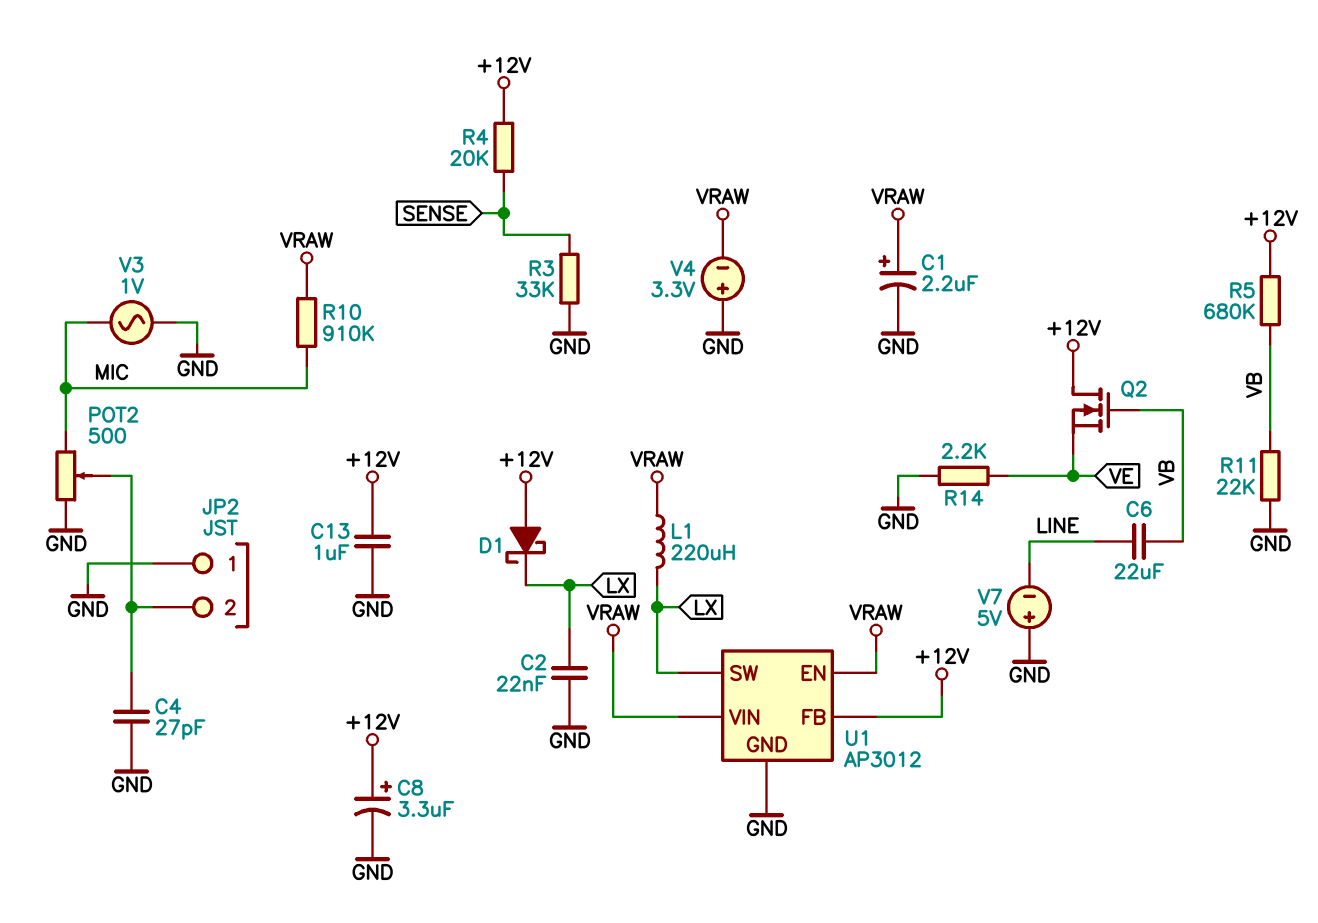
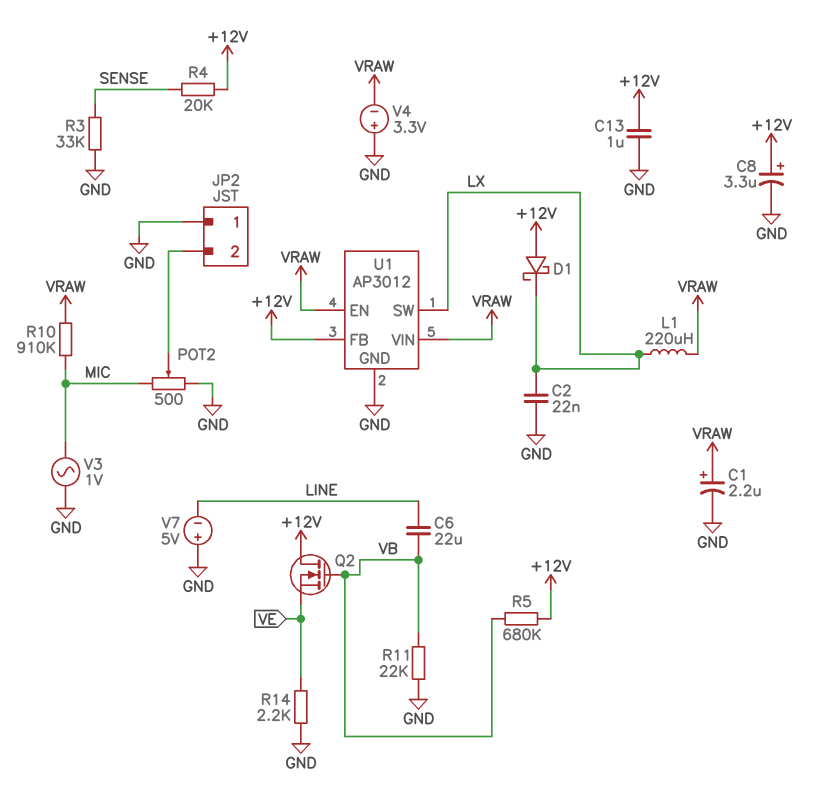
C4: 27pF (GND, JP2/2) -> none

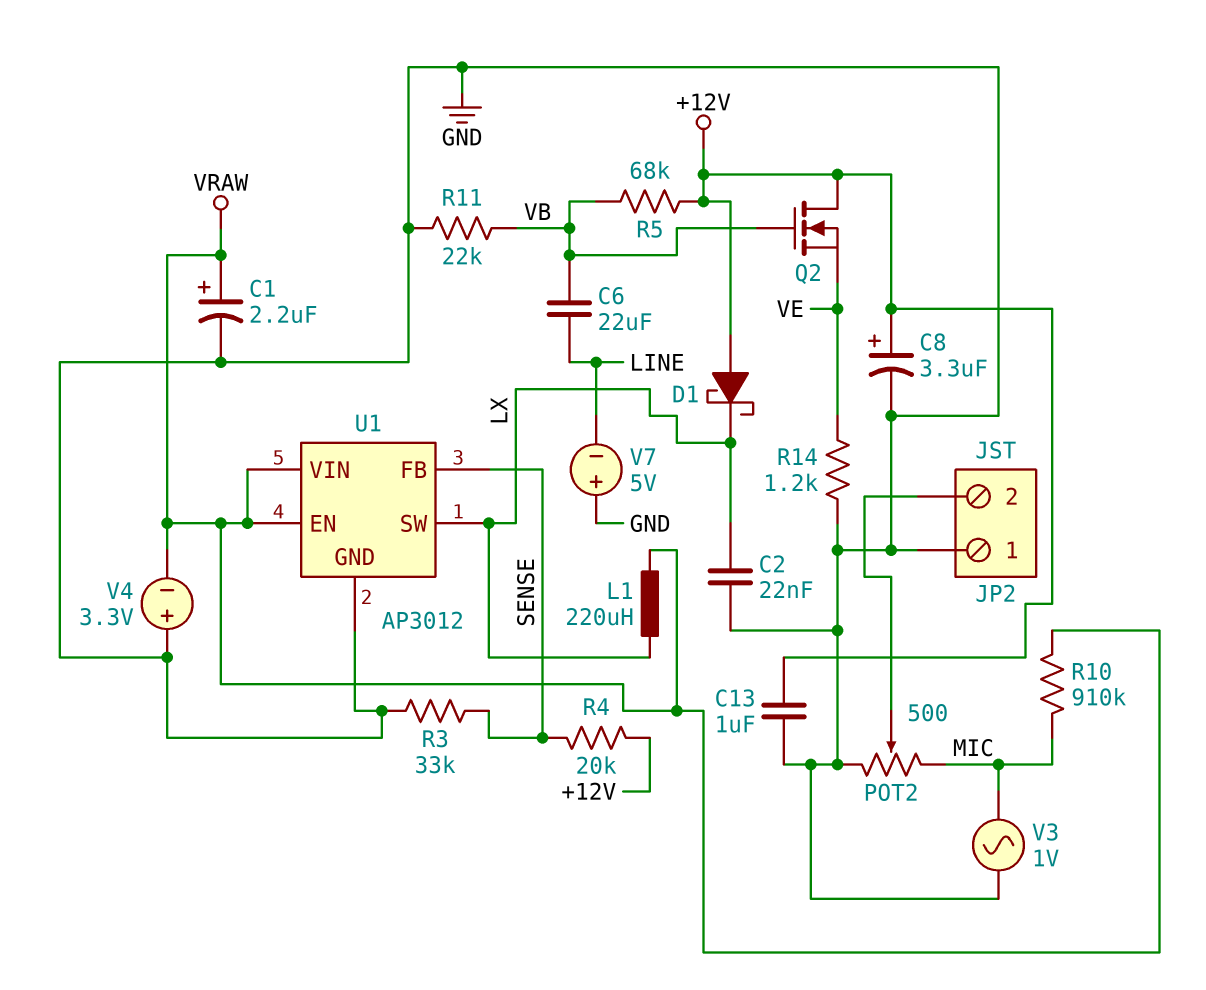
R5: 680k (+12V, VB) -> 68k (+12V, VB)
R14: 2.2k (GND, VE) -> 1.2k (GND, VE)
U1 pin FB: +12V -> SENSE

